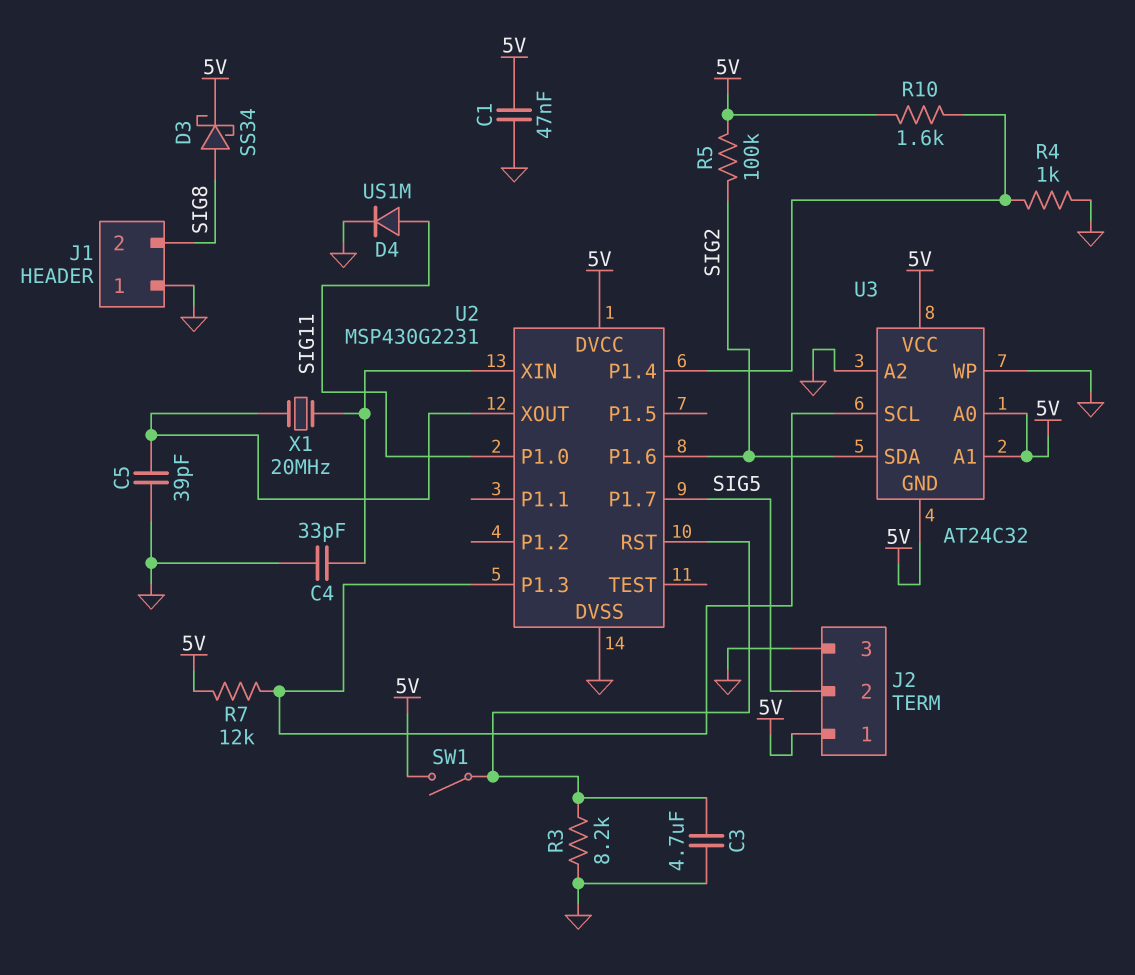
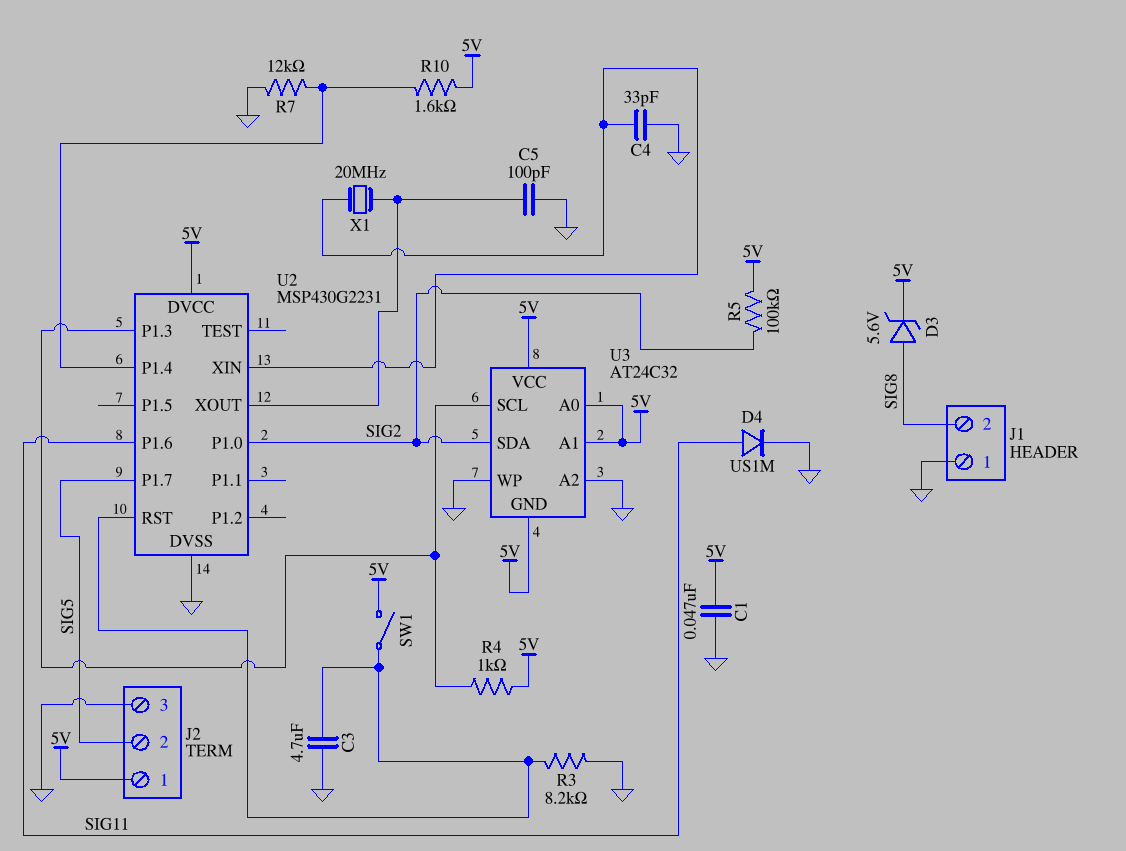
C5: 39pF (GND, U2/XOUT) -> 100pF (GND, U2/XOUT)
D3: schottky SS34 (A SIG8, K 5V) -> zener 5.6V (A SIG8, K 5V)
R4: 1k (GND, U2/P1.4) -> 1k (5V, U2/P1.3)
R7: 12k (5V, U2/P1.3) -> 12k (GND, U2/P1.4)
U2 pin P1.0: SIG11 -> SIG2
U2 pin P1.6: SIG2 -> SIG11

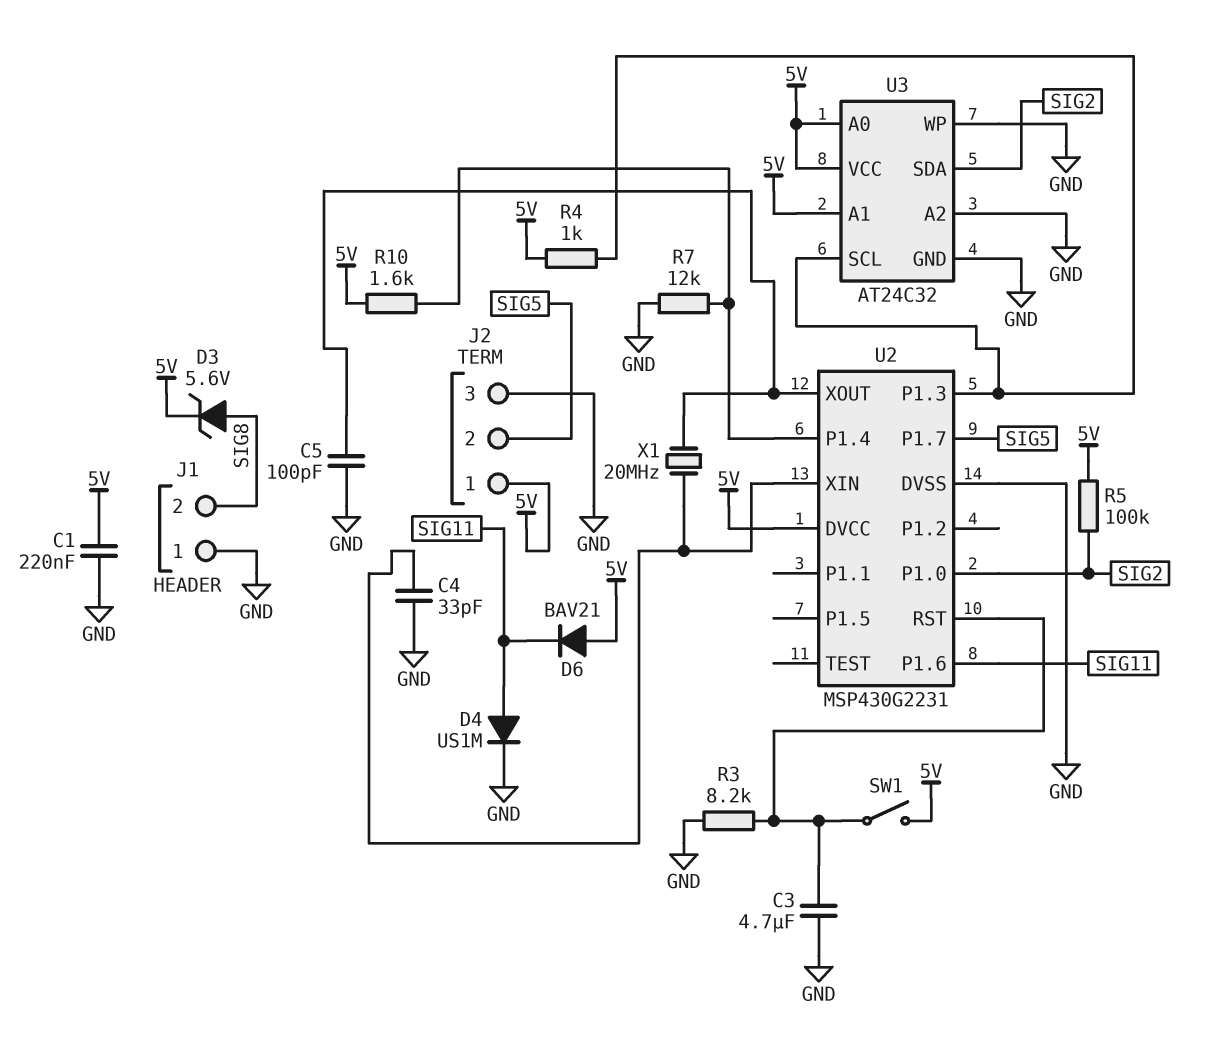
C1: 47nF (5V, GND) -> 220nF (5V, GND)
D6: none -> diode BAV21 (A 5V, K SIG11)
U3 pin GND: 5V -> GND

